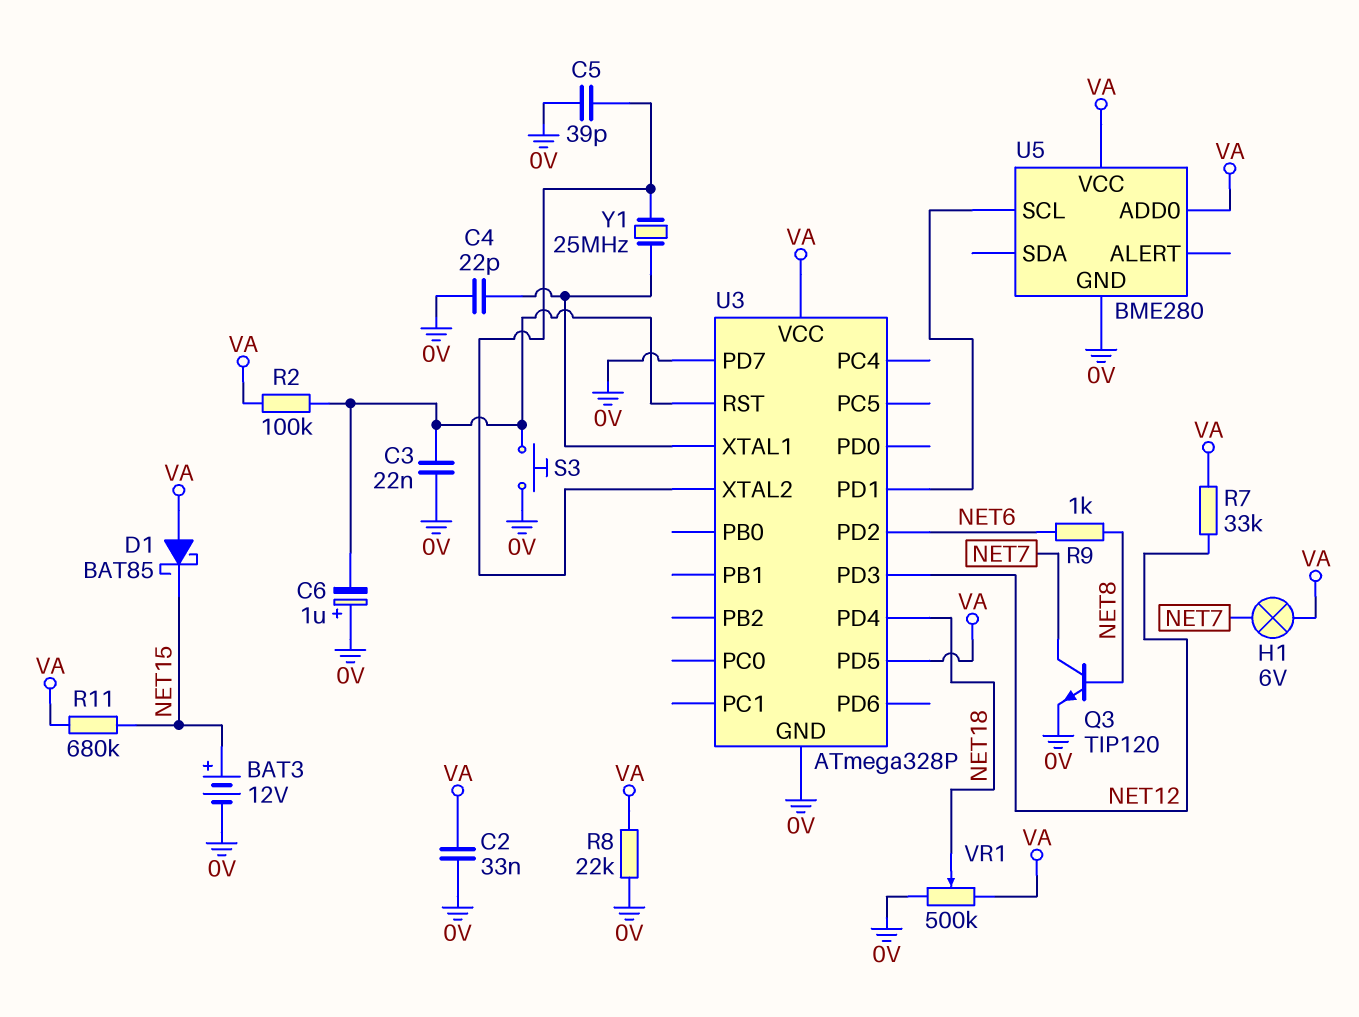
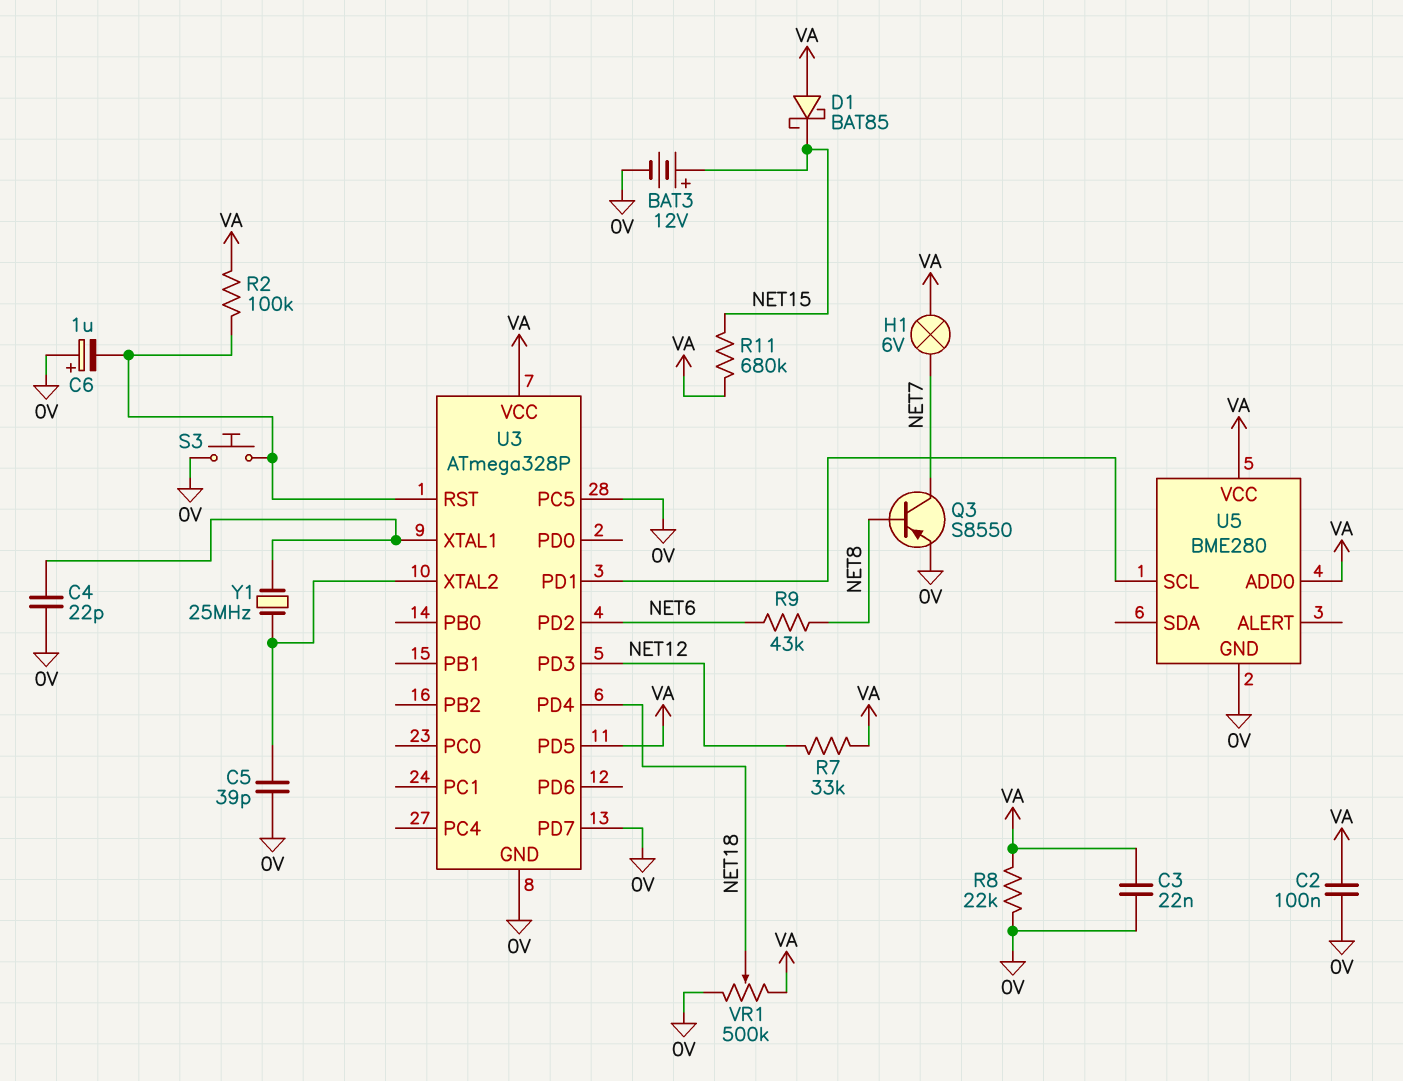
C2: 33nF (0V, VA) -> 100nF (0V, VA)
C3: 22nF (0V, U3/RST) -> 22nF (0V, VA)
Q3: NPN TIP120 (B NET8, C NET7, E 0V) -> PNP S8550 (B NET8, C NET7, E 0V)
R9: 1k (NET6, NET8) -> 43k (NET6, NET8)
U3 pin PC5: none -> 0V

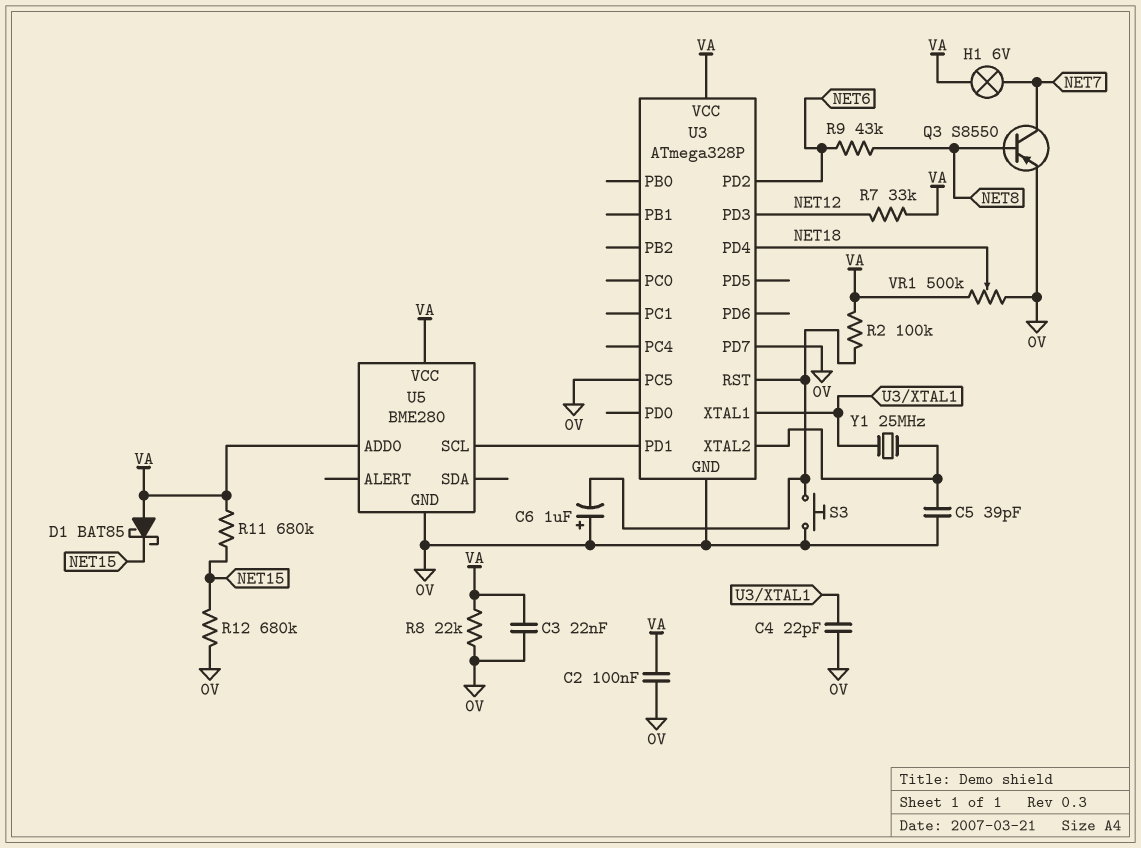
BAT3: 12V (plus NET15, minus 0V) -> none
R12: none -> 680k (0V, NET15)
U3 pin PD5: VA -> none

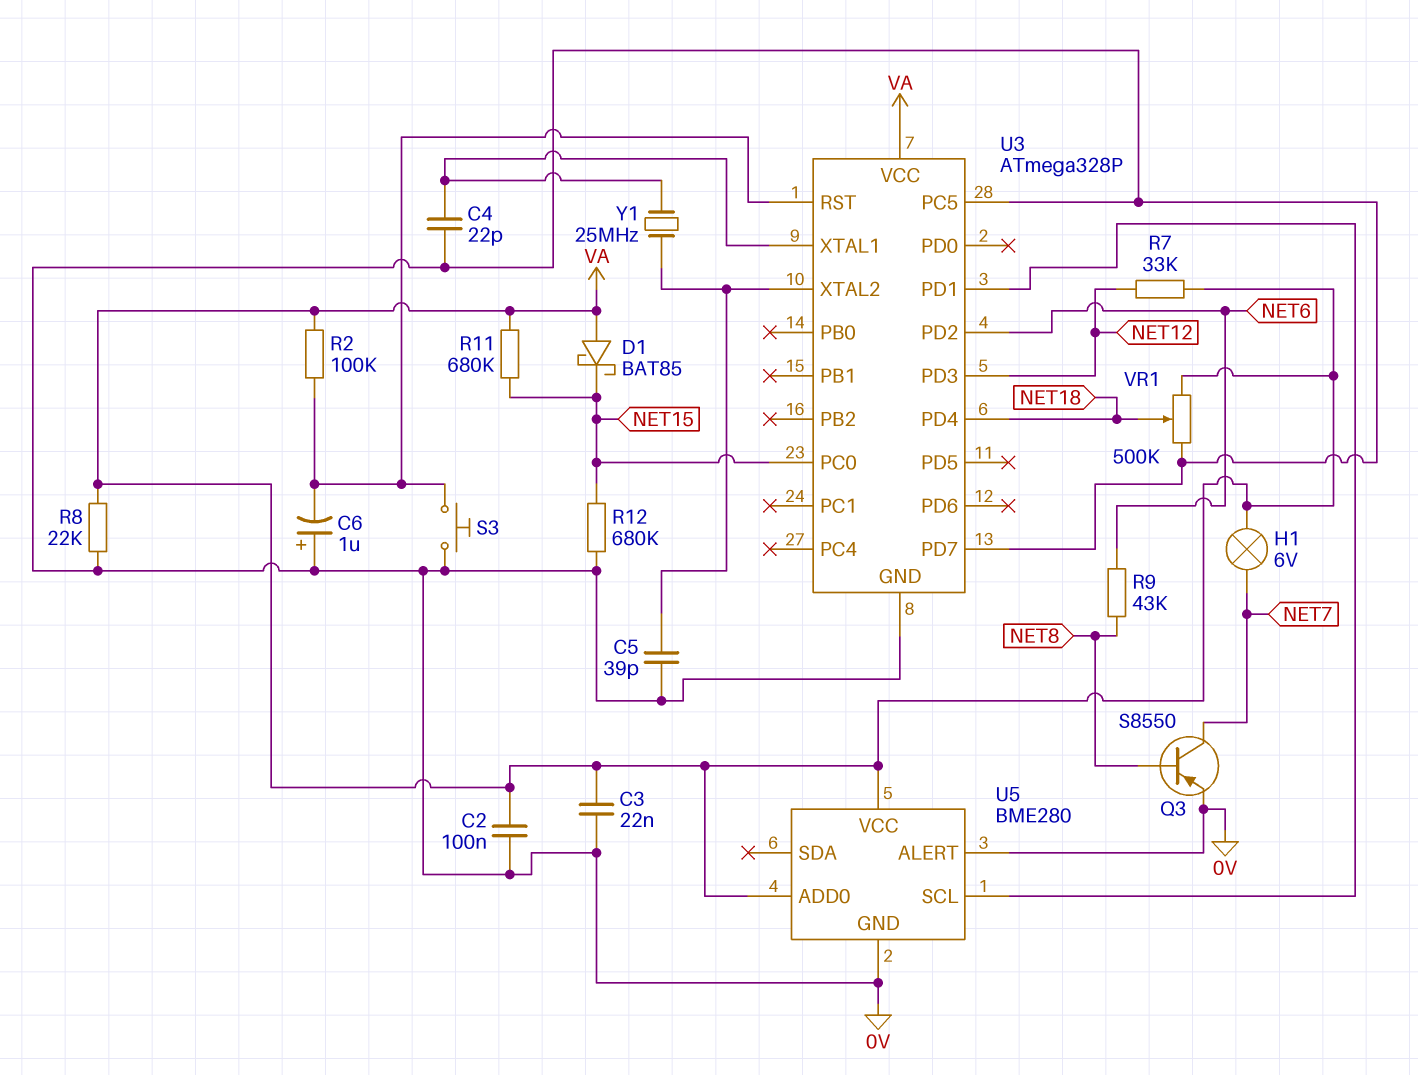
U3 pin PC0: none -> NET15
U5 pin ALERT: none -> 0V

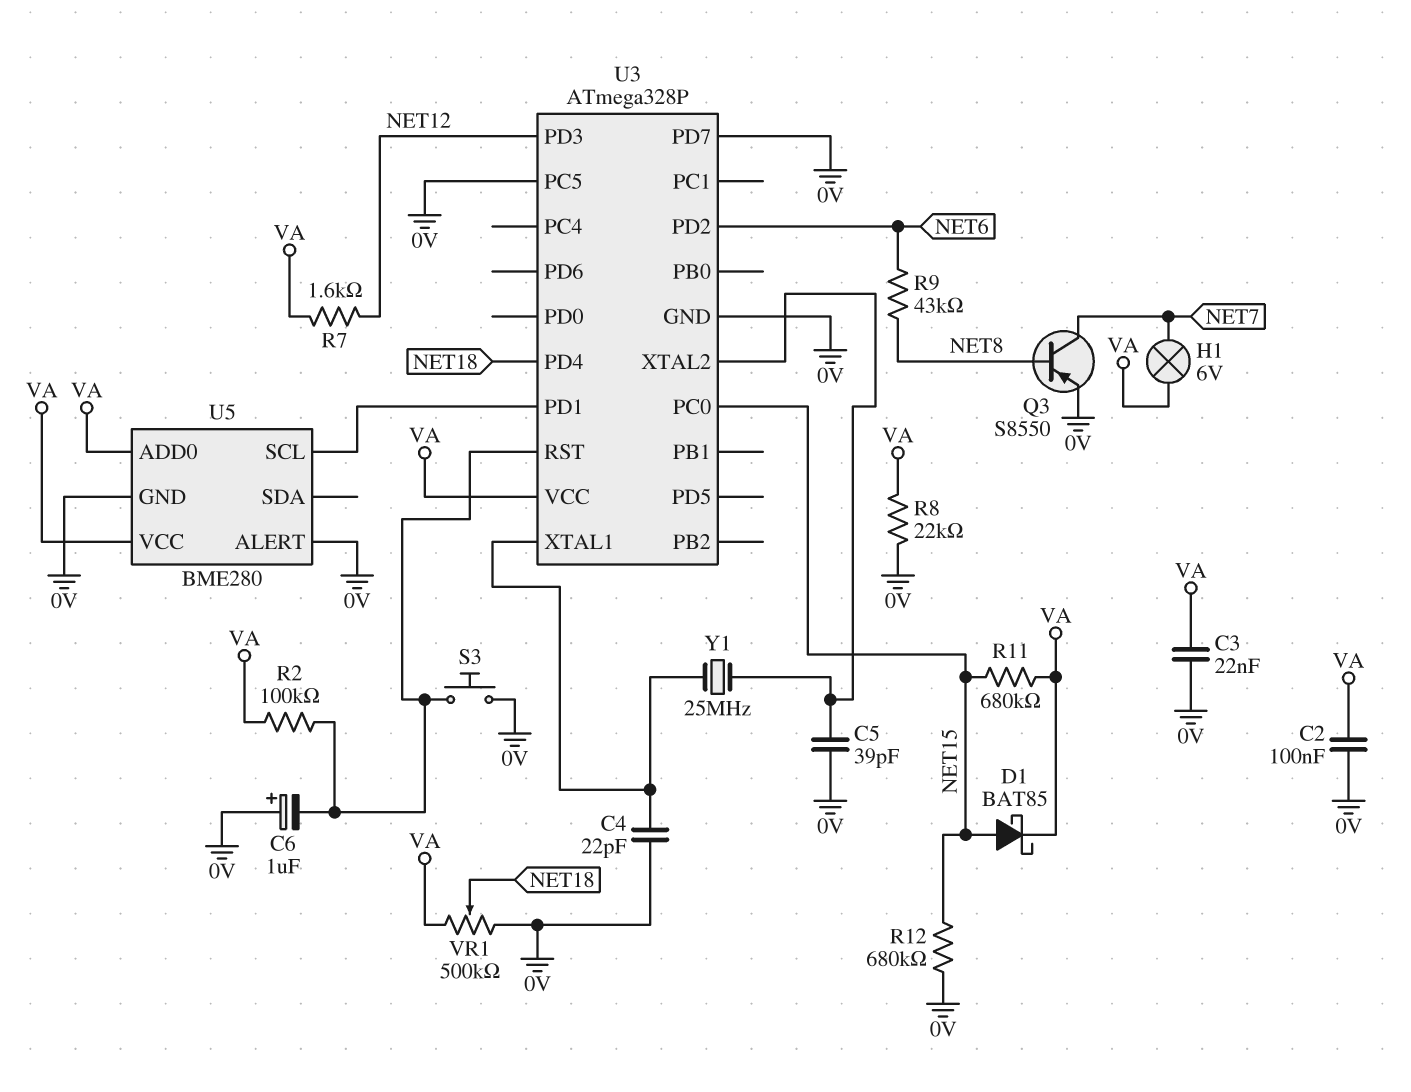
D1: schottky BAT85 (A VA, K NET15) -> schottky BAT85 (A NET15, K VA)
R7: 33k (NET12, VA) -> 1.6k (NET12, VA)

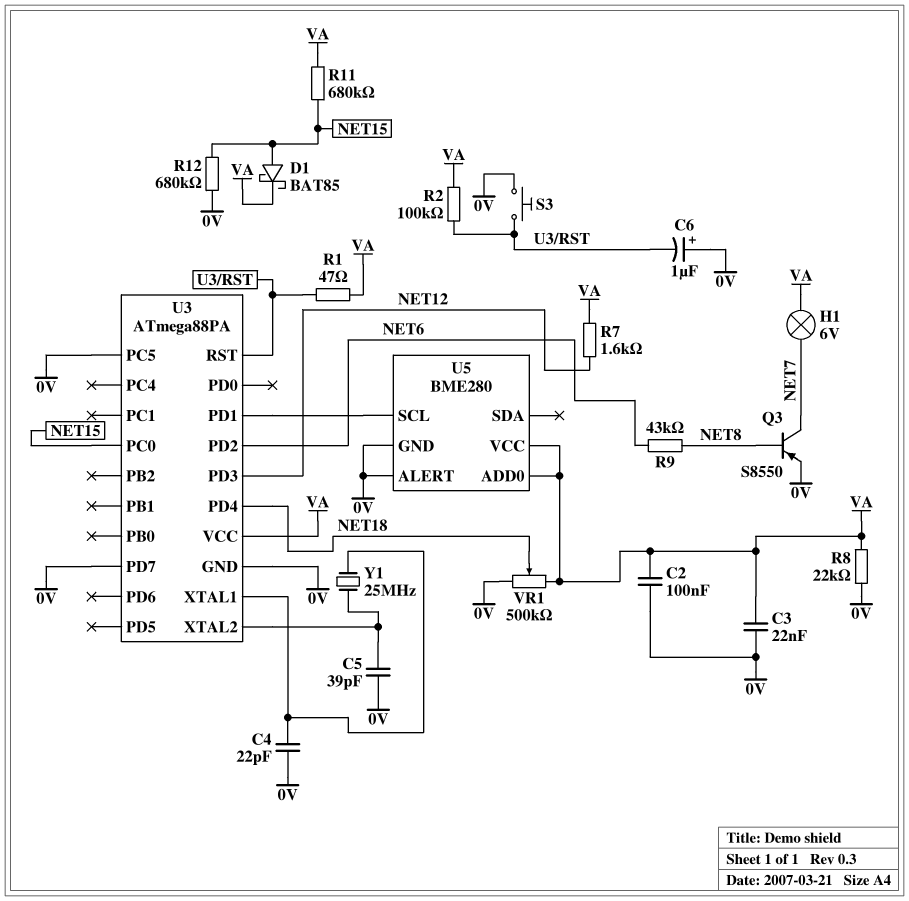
R1: none -> 47 (U3/RST, VA)
U3: ATmega328P -> ATmega88PA

